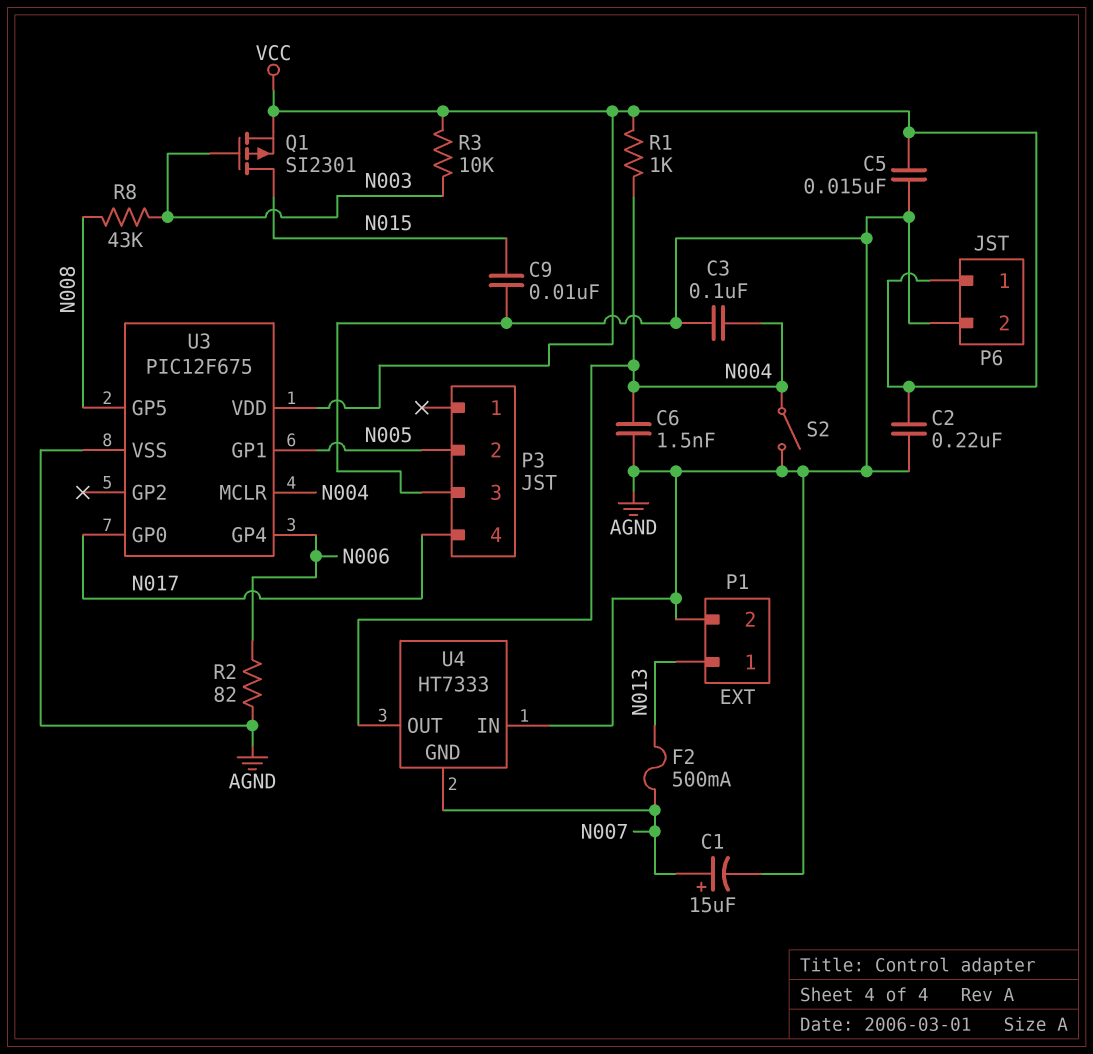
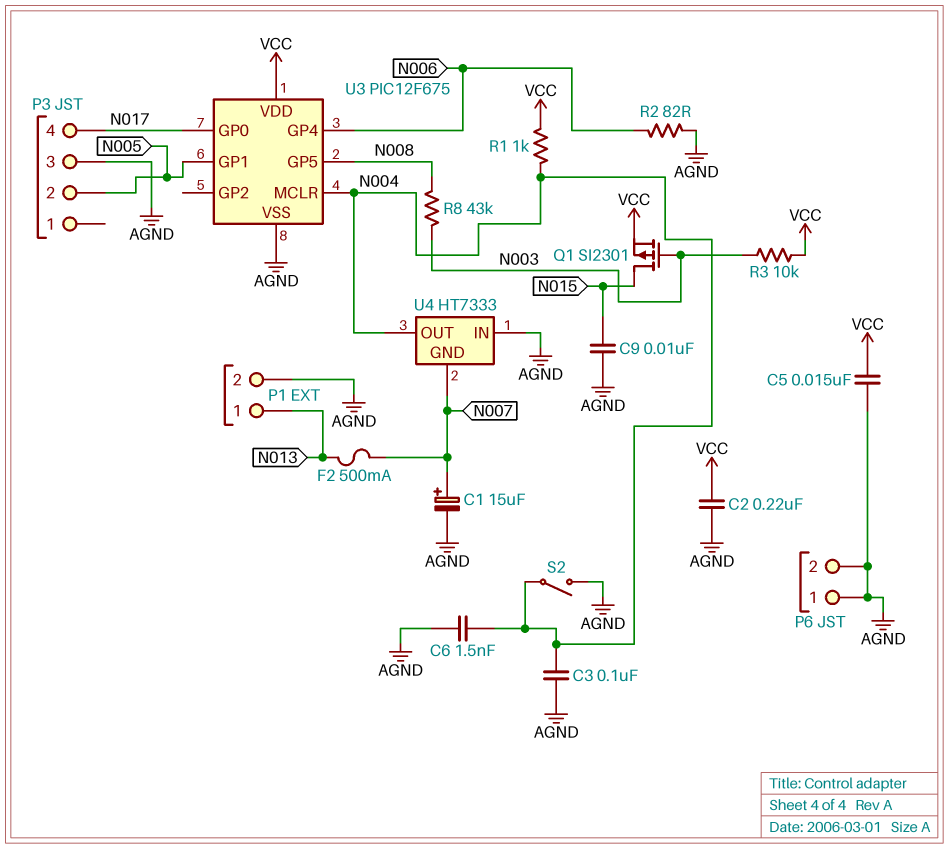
P6 pin 1: VCC -> AGND

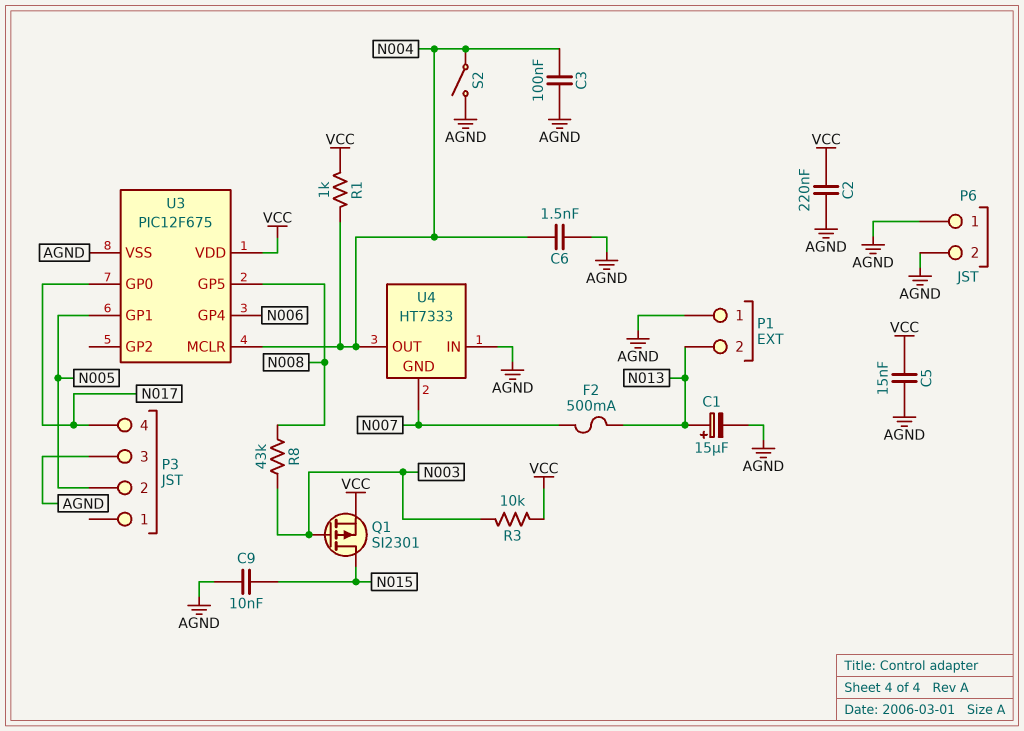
C1: 15uF (plus N007, minus AGND) -> 15uF (plus N013, minus AGND)
P1 pin 1: N013 -> AGND
P1 pin 2: AGND -> N013
R2: 82 (AGND, N006) -> none

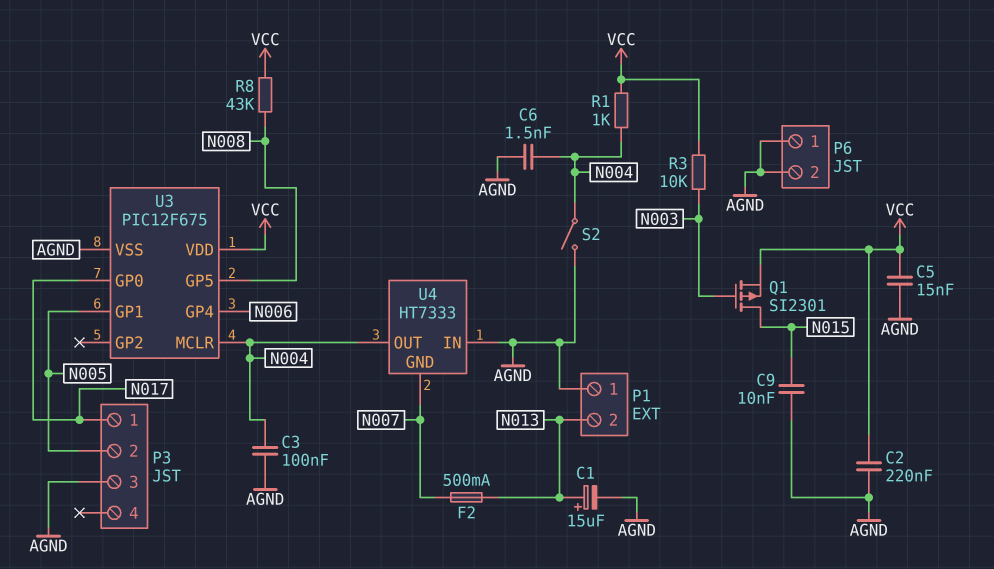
P3 pin 1: none -> N017
P3 pin 4: N017 -> none
R8: 43k (N003, N008) -> 43k (N008, VCC)

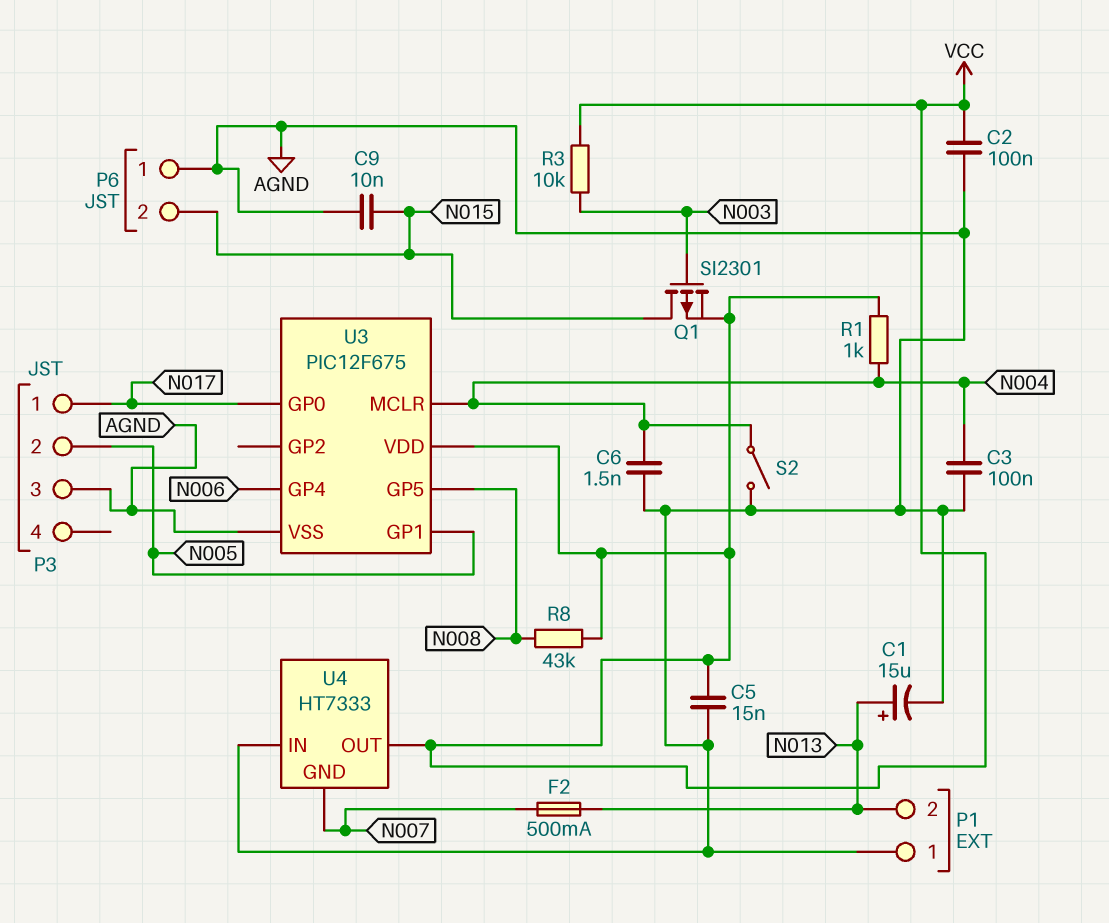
C2: 220nF (AGND, VCC) -> 100nF (AGND, VCC)
P6 pin 2: AGND -> N015
U4 pin OUT: N004 -> VCC

